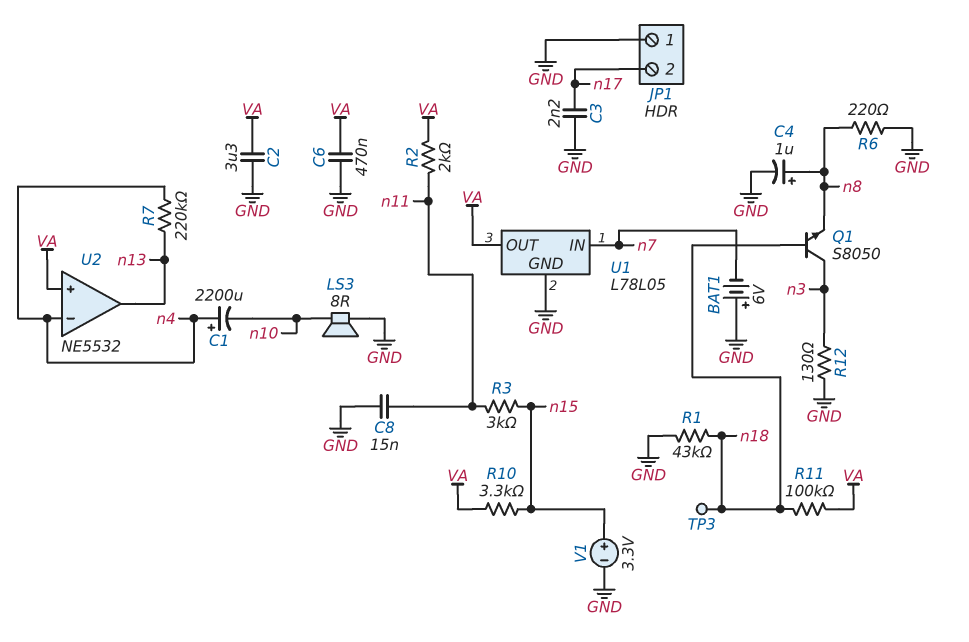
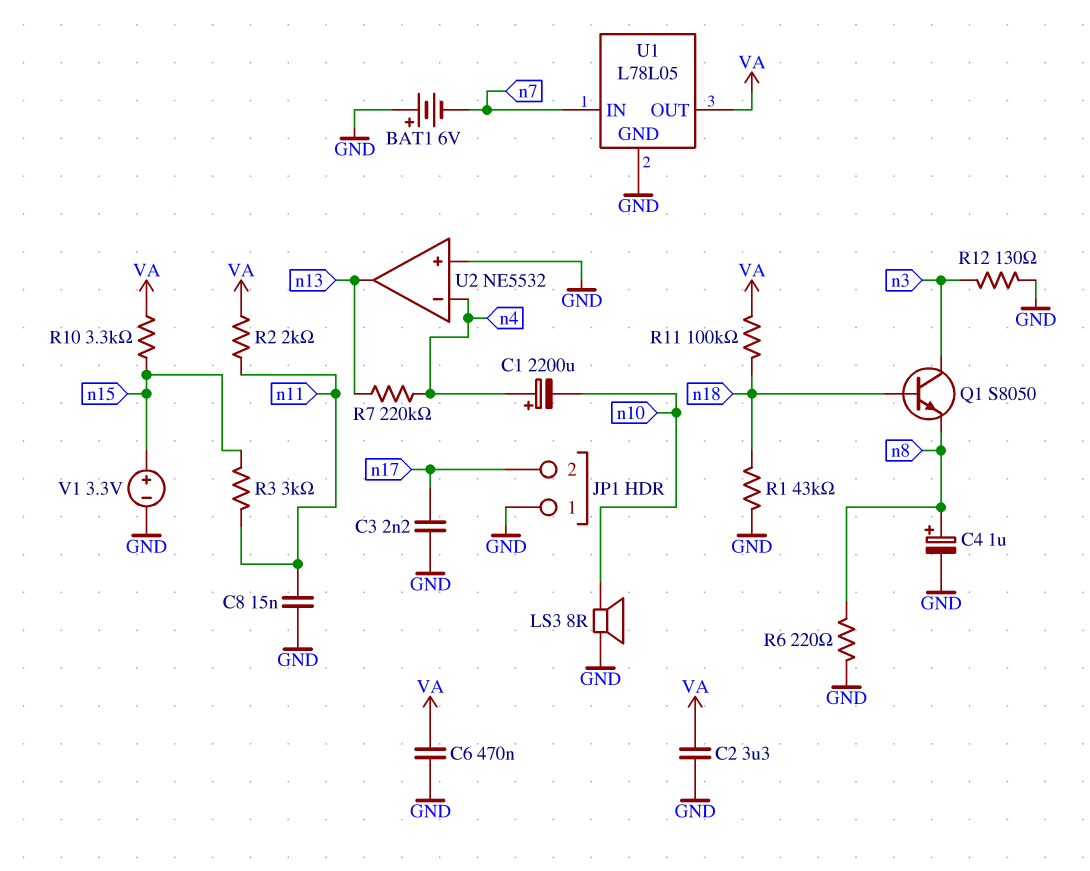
TP3: test point (n18) -> none
U2 pin in+: VA -> GND

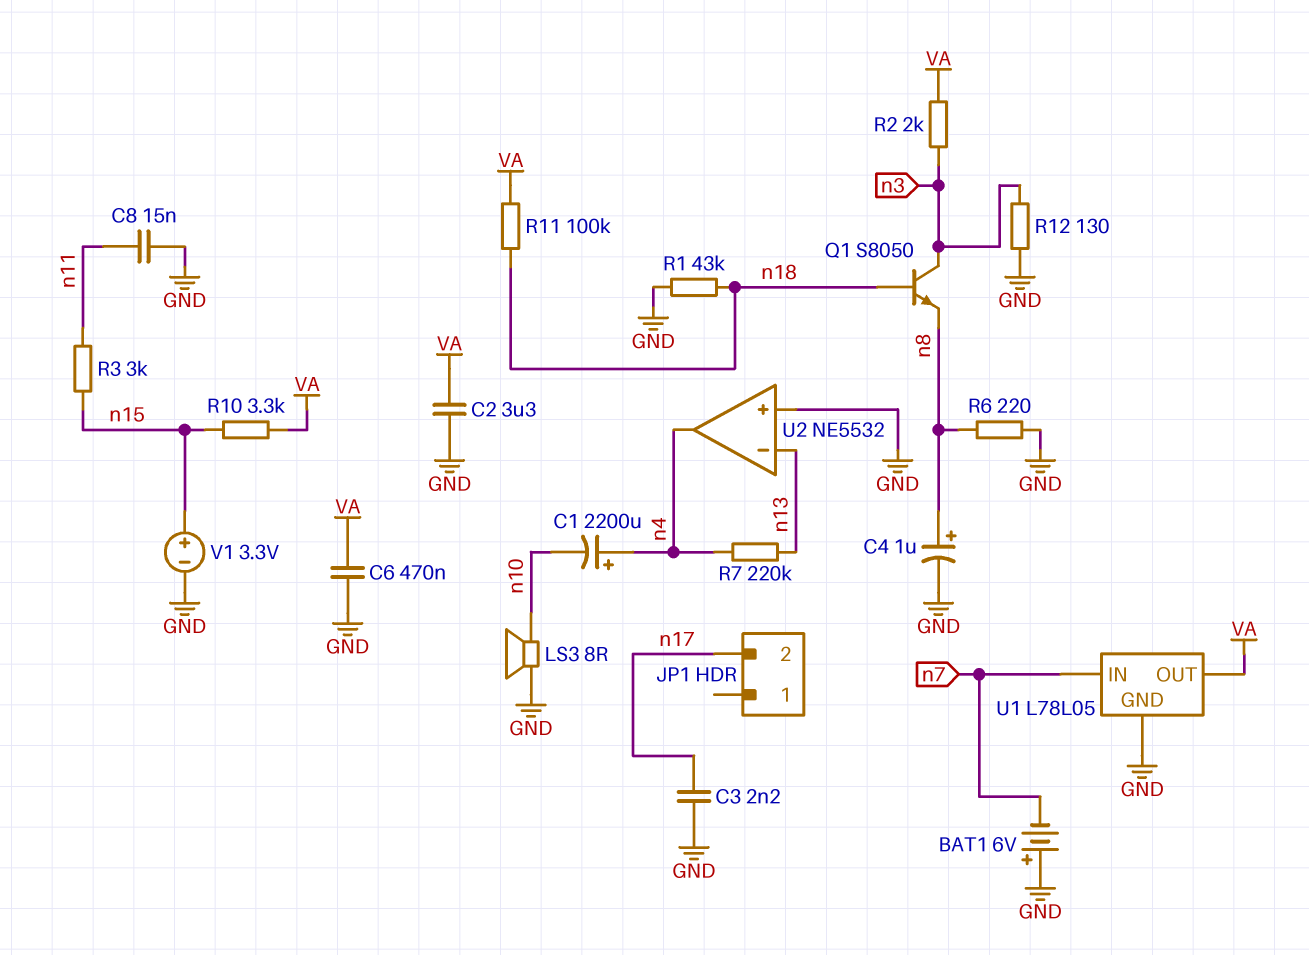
JP1 pin 1: GND -> none
R2: 2k (VA, n11) -> 2k (VA, n3)
U2 pin in-: n4 -> n13
U2 pin out: n13 -> n4

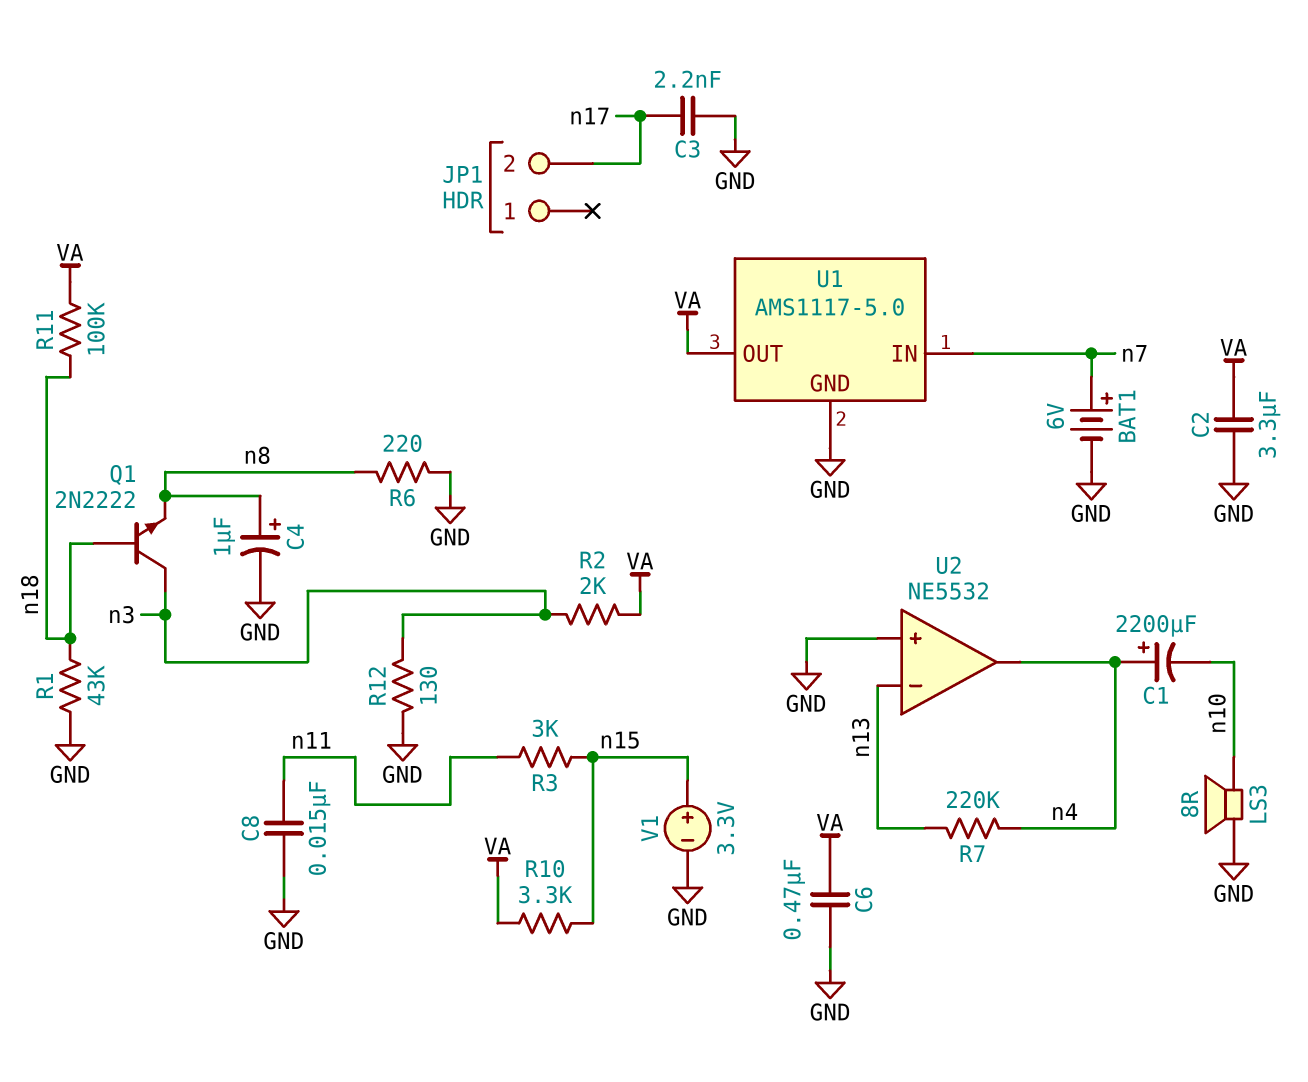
BAT1: 6V (plus GND, minus n7) -> 6V (plus n7, minus GND)
Q1: NPN S8050 (B n18, C n3, E n8) -> NPN 2N2222 (B n18, C n3, E n8)
U1: L78L05 -> AMS1117-5.0

